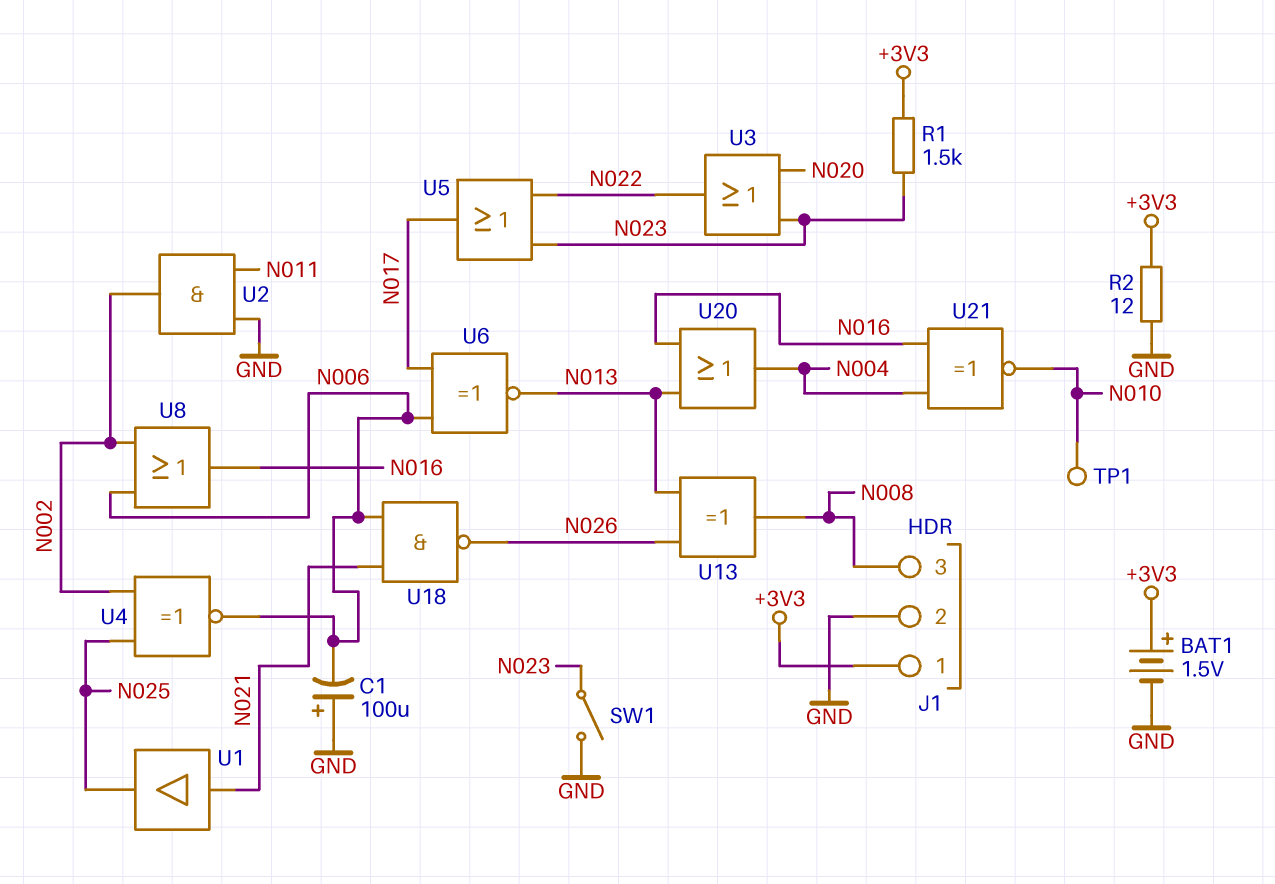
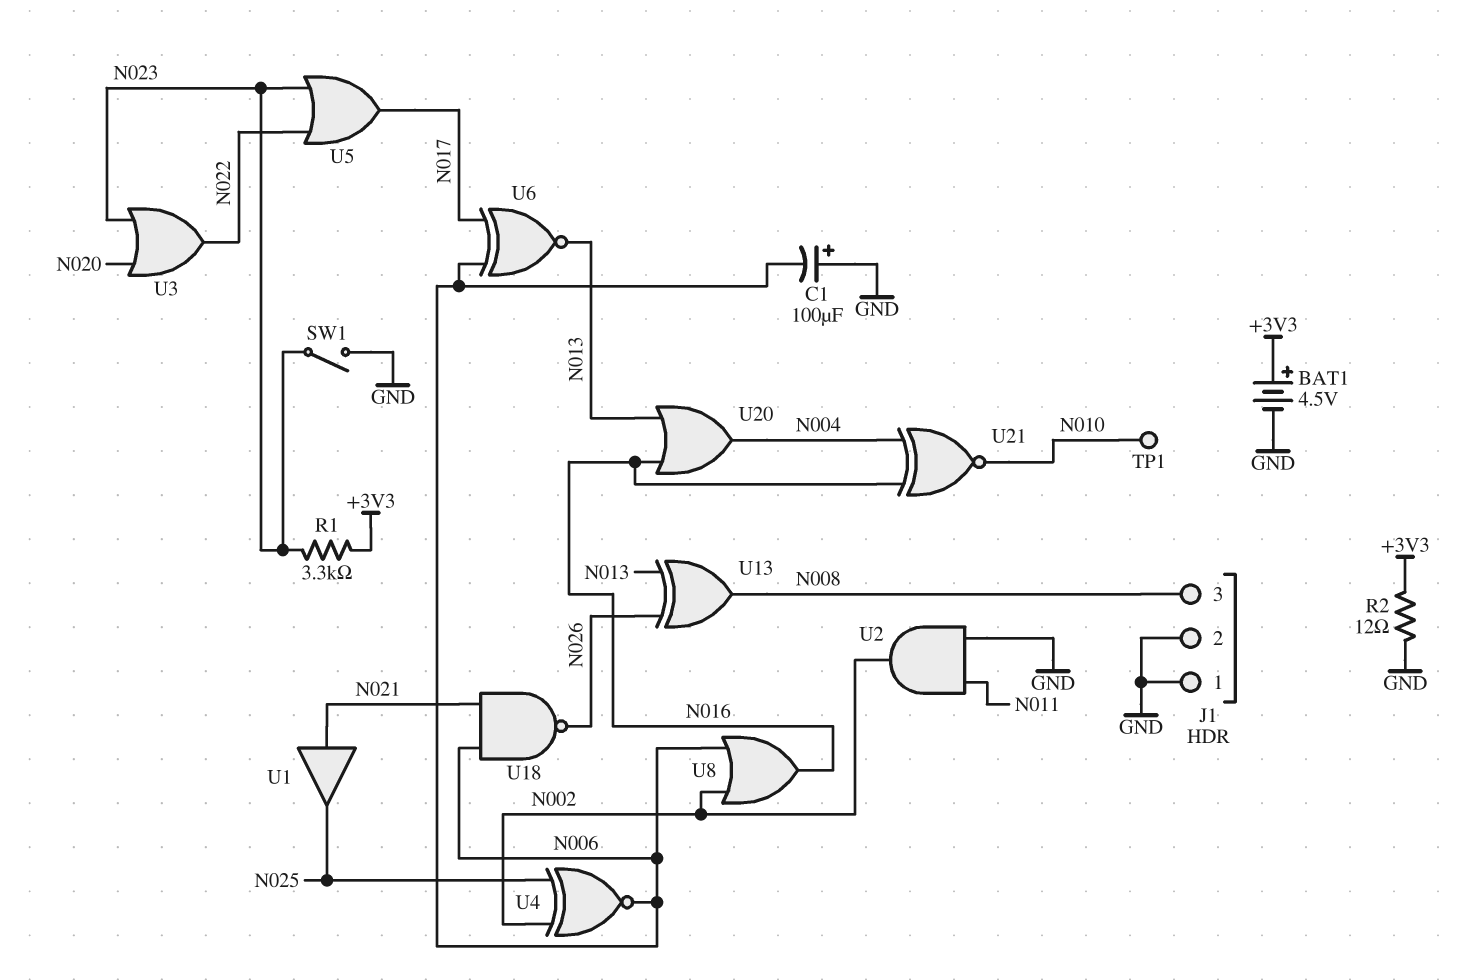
BAT1: 1.5V (plus +3V3, minus GND) -> 4.5V (plus +3V3, minus GND)
J1 pin 1: +3V3 -> GND
R1: 1.5k (+3V3, N023) -> 3.3k (+3V3, N023)

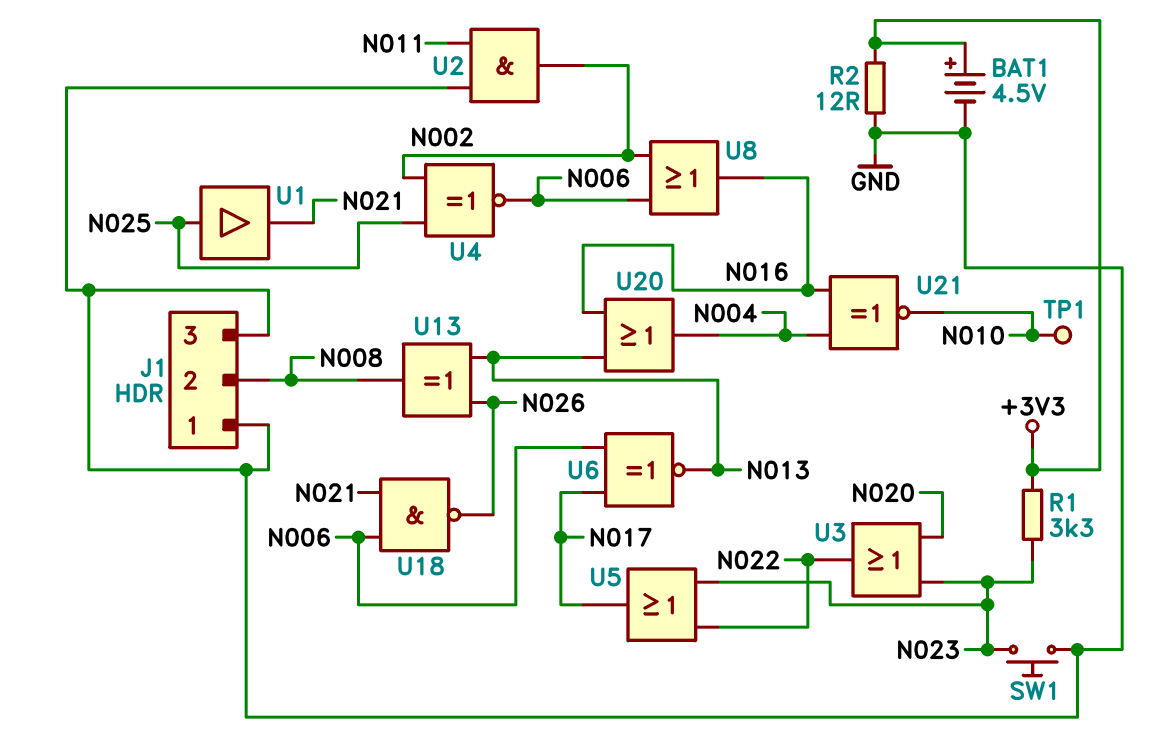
C1: 100uF (plus GND, minus N006) -> none
J1 pin 2: GND -> N008
J1 pin 3: N008 -> GND
SW1: switch (GND, N023) -> button (GND, N023)
U1: buffer (in N021, out N025) -> buffer (in N025, out N021)

